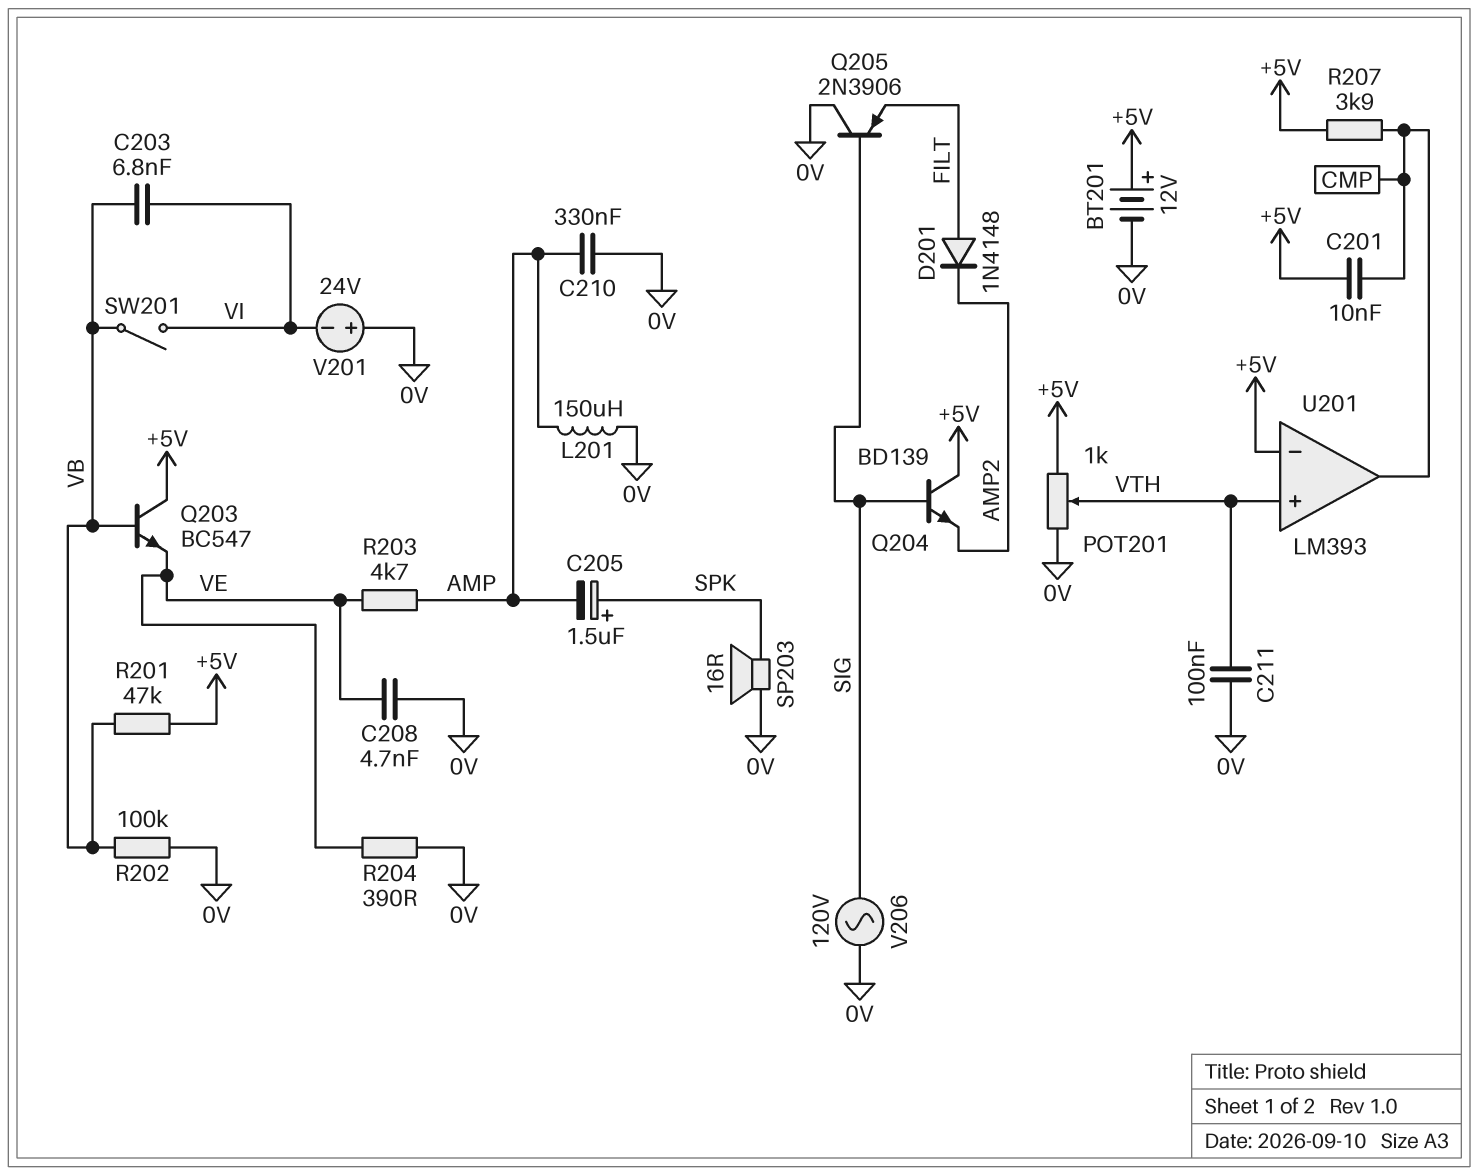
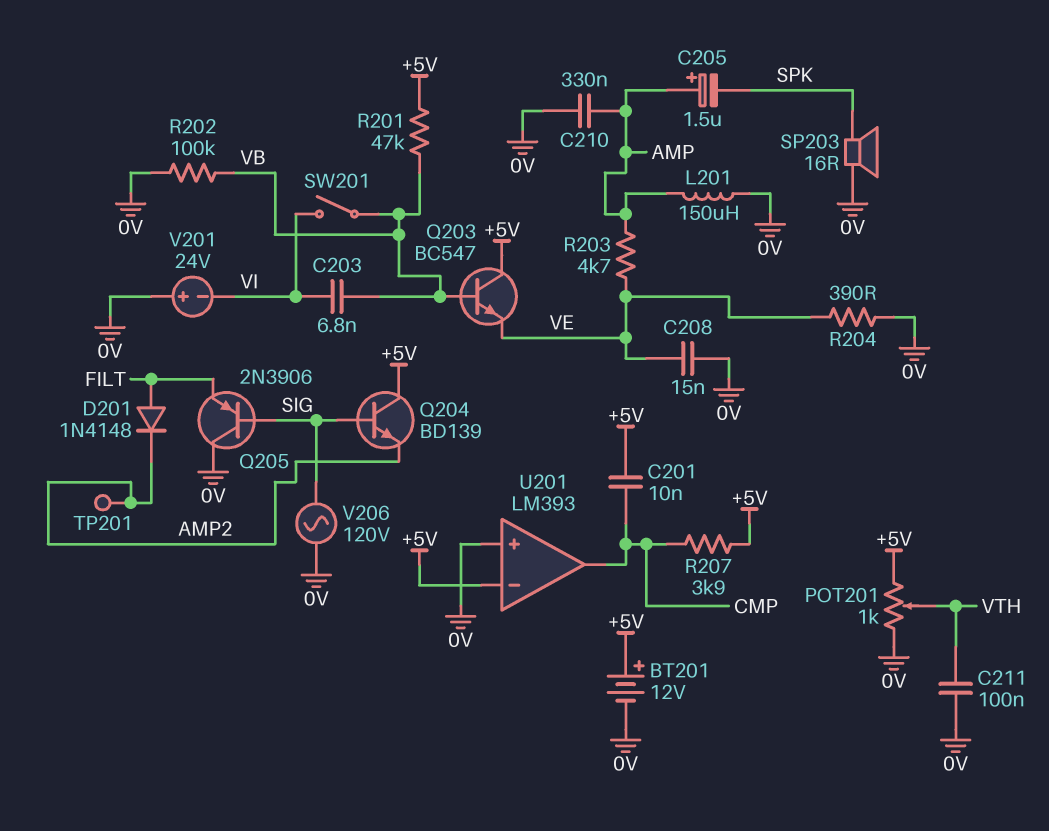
C205: 1.5uF (plus SPK, minus AMP) -> 1.5uF (plus AMP, minus SPK)
C208: 4.7nF (0V, VE) -> 15nF (0V, VE)
TP201: none -> test point (AMP2)
U201 pin in+: VTH -> 0V

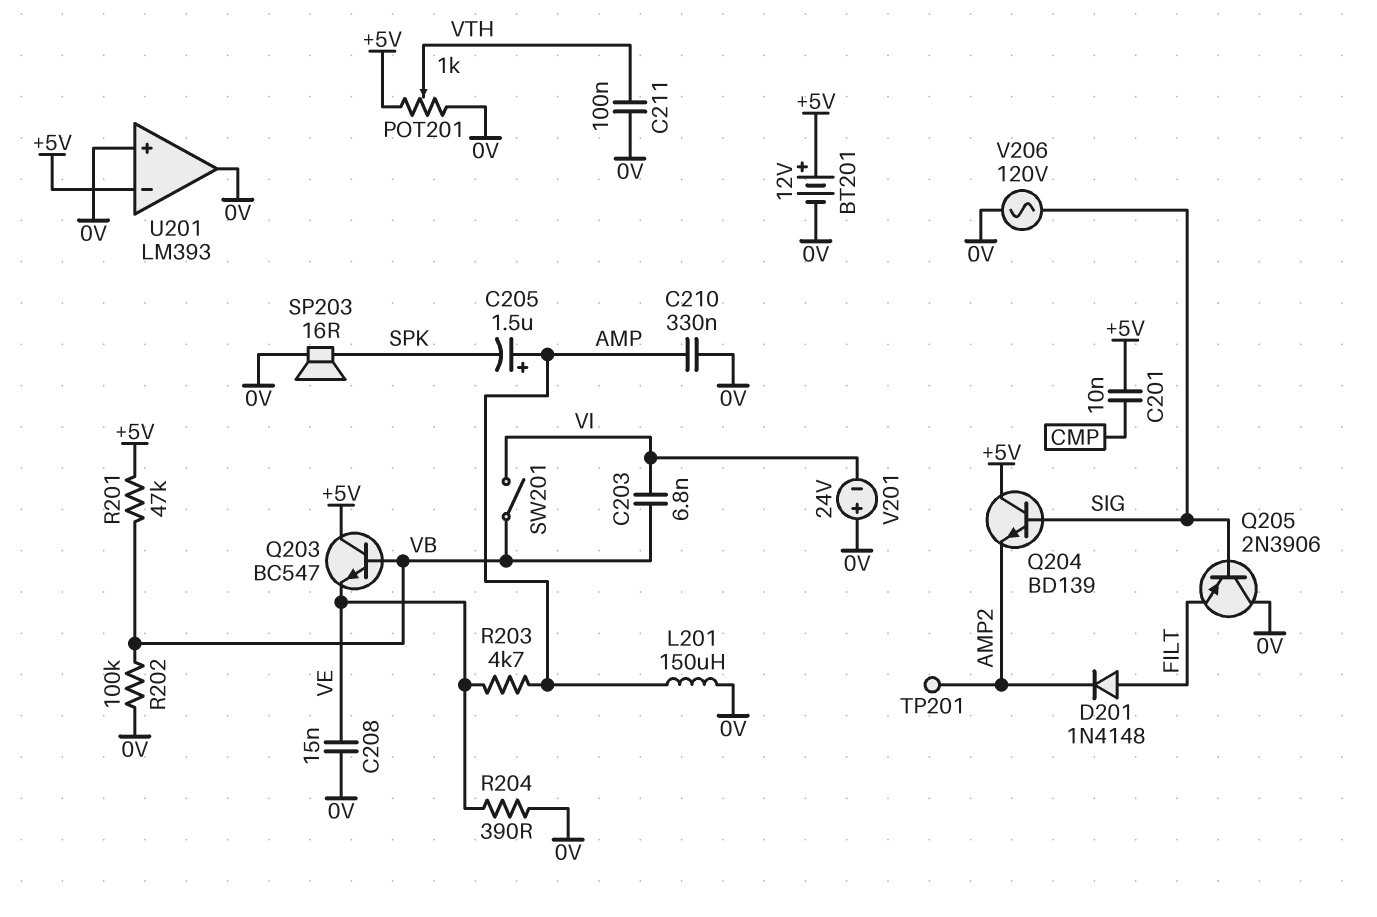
R207: 3.9k (+5V, CMP) -> none
U201 pin out: CMP -> 0V

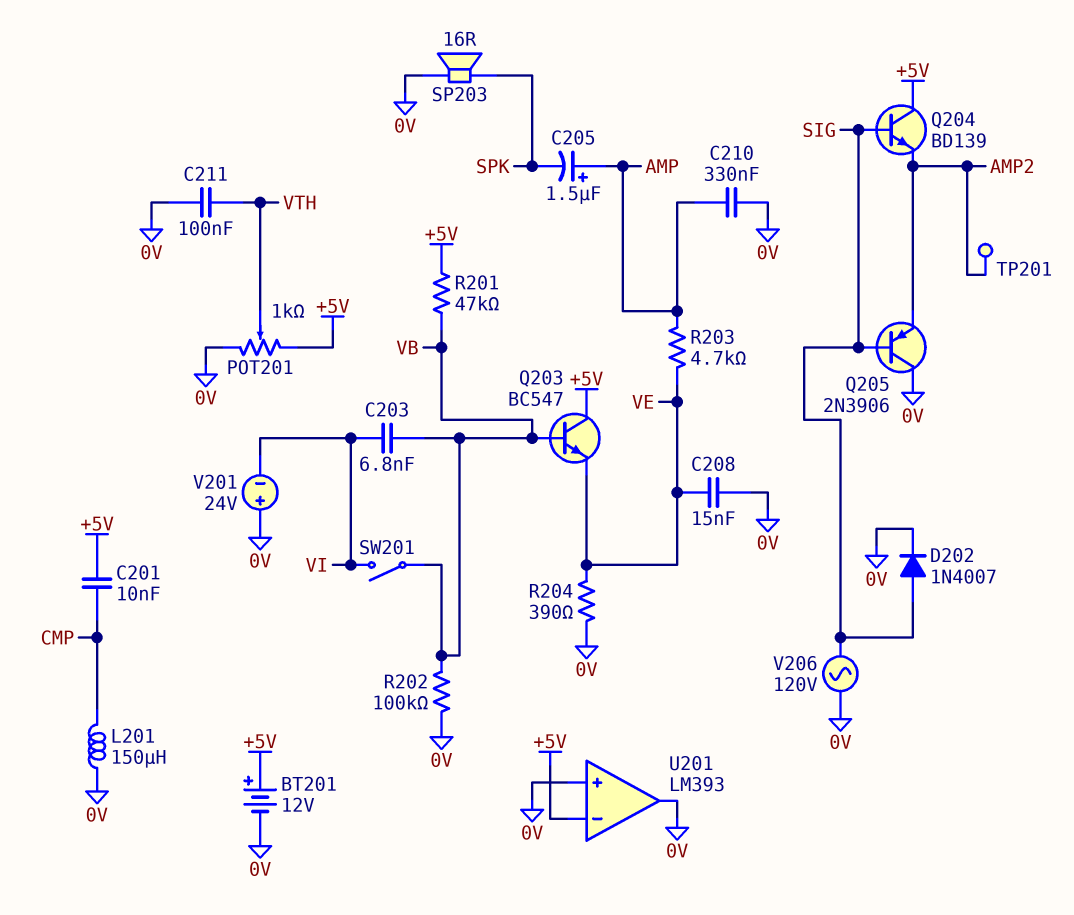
D201: diode 1N4148 (A FILT, K AMP2) -> none
D202: none -> diode 1N4007 (A SIG, K 0V)
L201: 150uH (0V, AMP) -> 150uH (0V, CMP)
Q205: PNP 2N3906 (B SIG, C 0V, E FILT) -> PNP 2N3906 (B SIG, C 0V, E AMP2)

